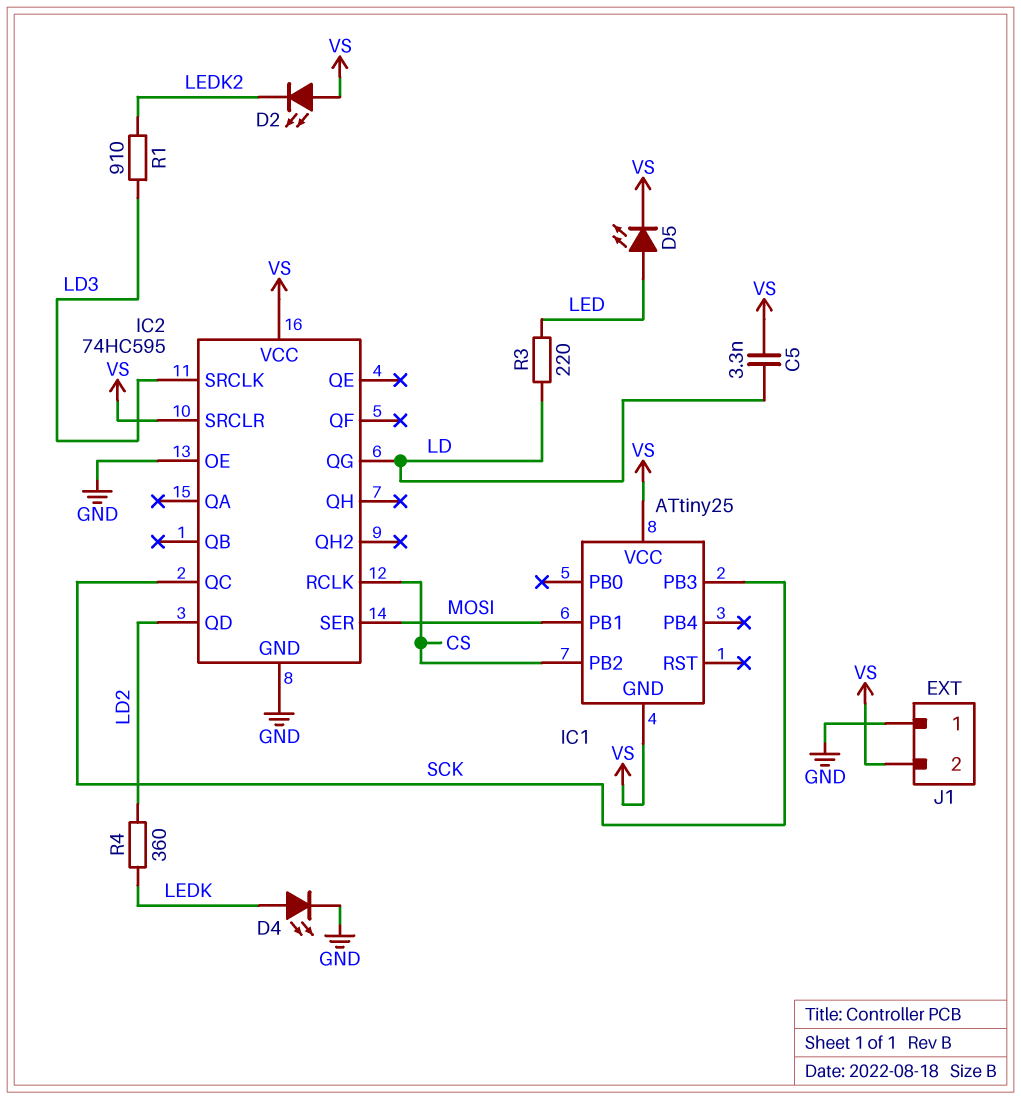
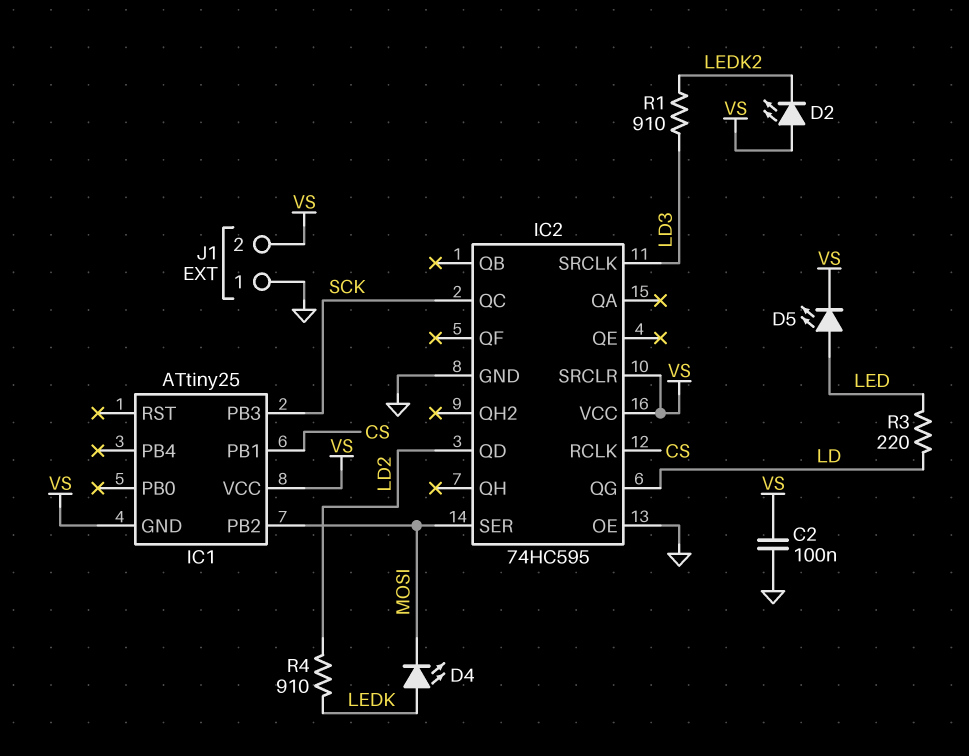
C2: none -> 100nF (GND, VS)
C5: 3.3nF (LD, VS) -> none
D4: LED (A LEDK, K GND) -> LED (A LEDK, K MOSI)
IC1 pin PB1: MOSI -> CS
IC1 pin PB2: CS -> MOSI
R4: 360 (LD2, LEDK) -> 910 (LD2, LEDK)

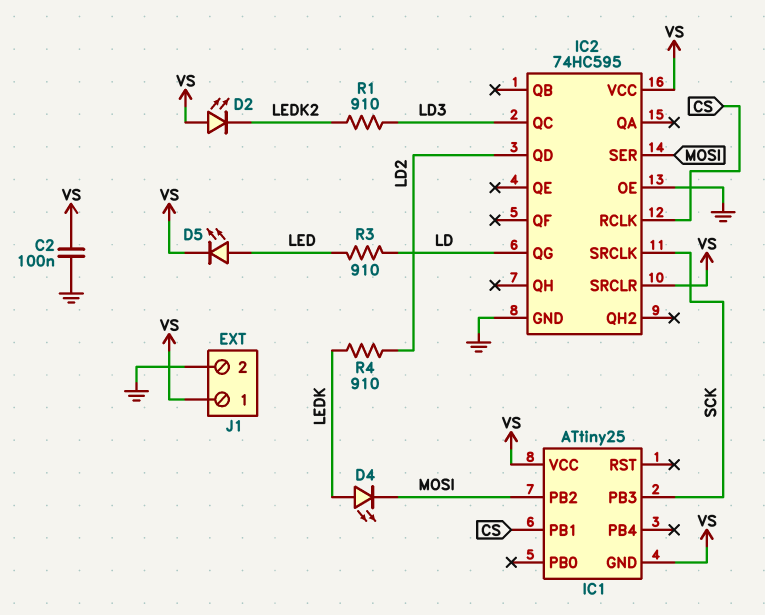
IC2 pin QC: SCK -> LD3
IC2 pin SRCLK: LD3 -> SCK
J1 pin 1: GND -> VS
J1 pin 2: VS -> GND
R3: 220 (LD, LED) -> 910 (LD, LED)

